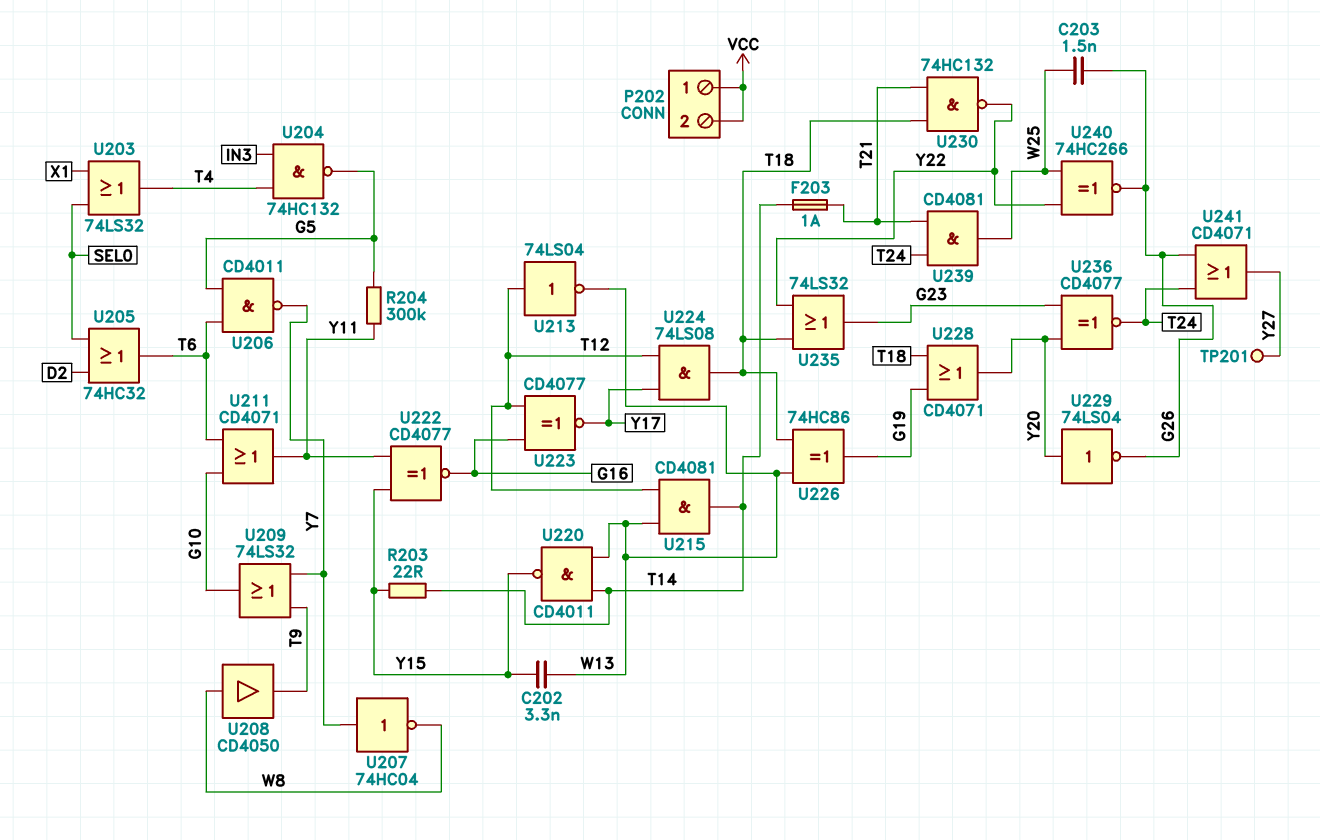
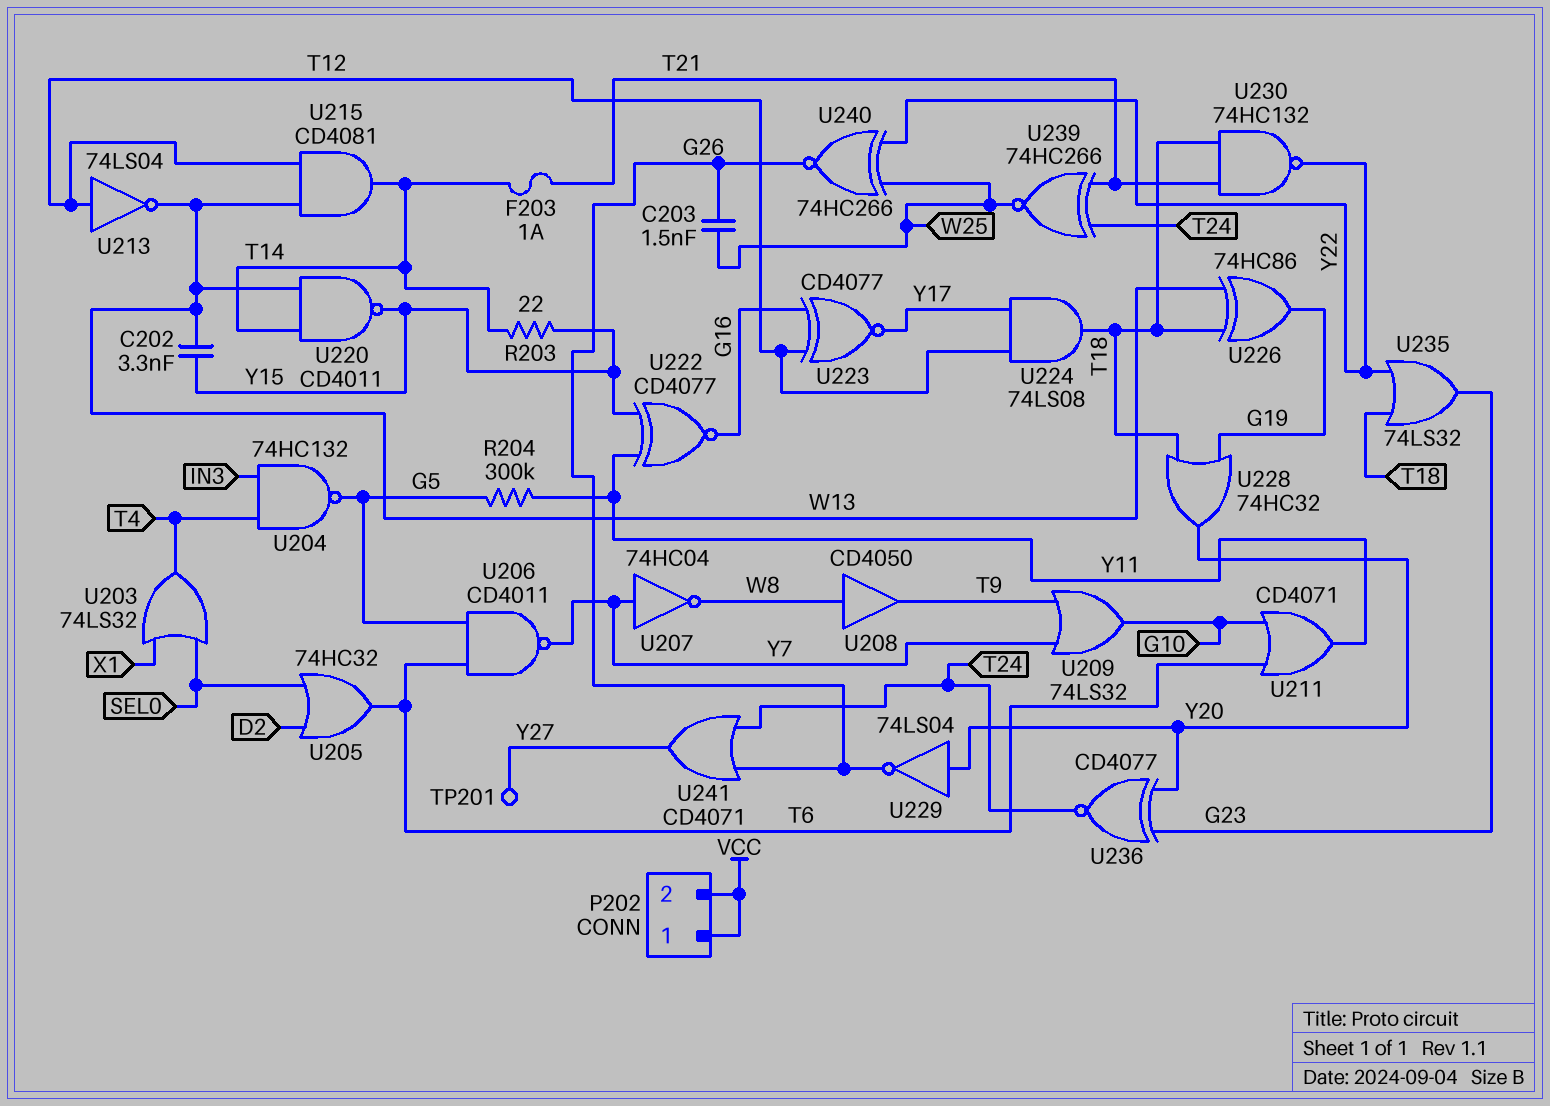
U228: OR CD4071 (in G19, in T18, out Y20) -> OR 74HC32 (in G19, in T18, out Y20)
U239: AND CD4081 (in T21, in T24, out W25) -> XNOR 74HC266 (in T21, in T24, out W25)

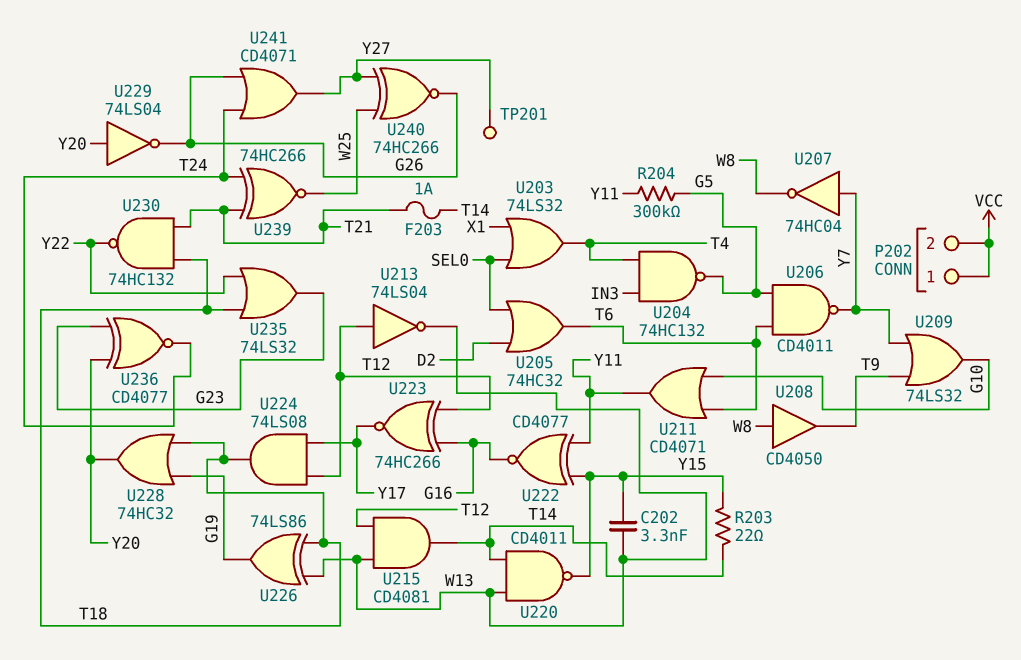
C203: 1.5nF (G26, W25) -> none
U223: XNOR CD4077 (in G16, in T12, out Y17) -> XNOR 74HC266 (in G16, in T12, out Y17)
U226: XOR 74HC86 (in T18, in W13, out G19) -> XOR 74LS86 (in T18, in W13, out G19)
U240: XNOR 74HC266 (in W25, in Y22, out G26) -> XNOR 74HC266 (in W25, in Y27, out G26)

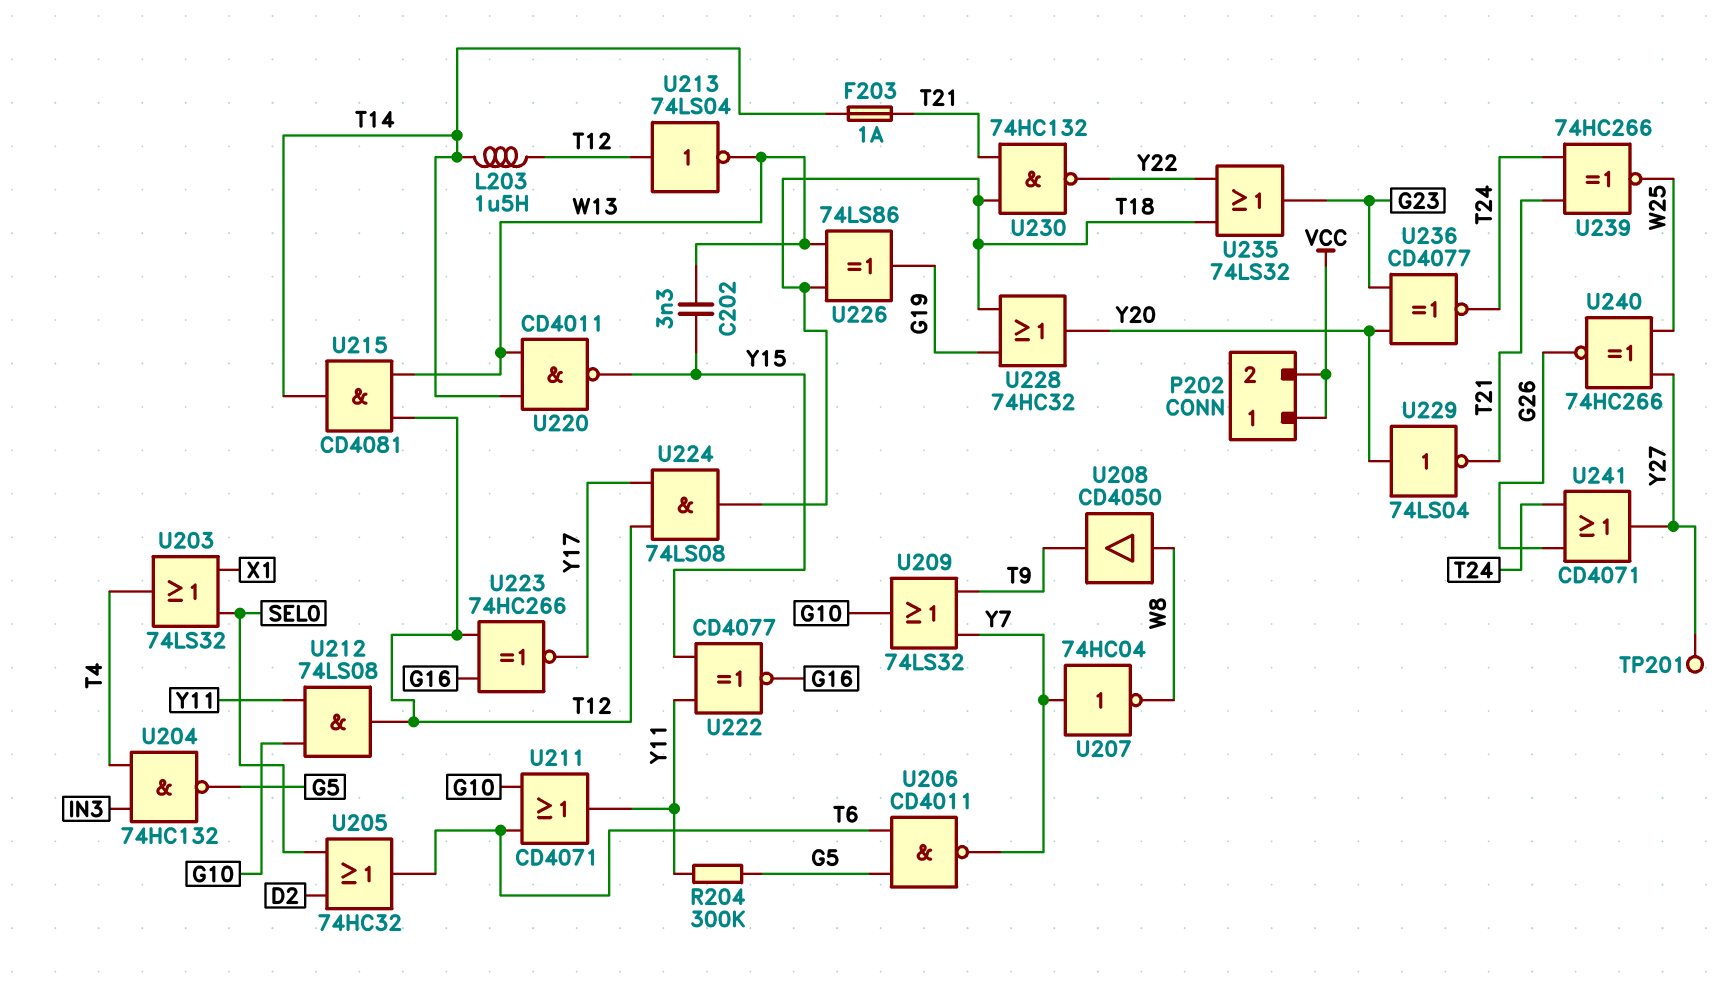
L203: none -> 1.5uH (T12, T14)
R203: 22 (T14, Y15) -> none
U212: none -> AND 74LS08 (in G10, in Y11, out T12)
U229: NOT 74LS04 (in Y20, out G26) -> NOT 74LS04 (in Y20, out T21)

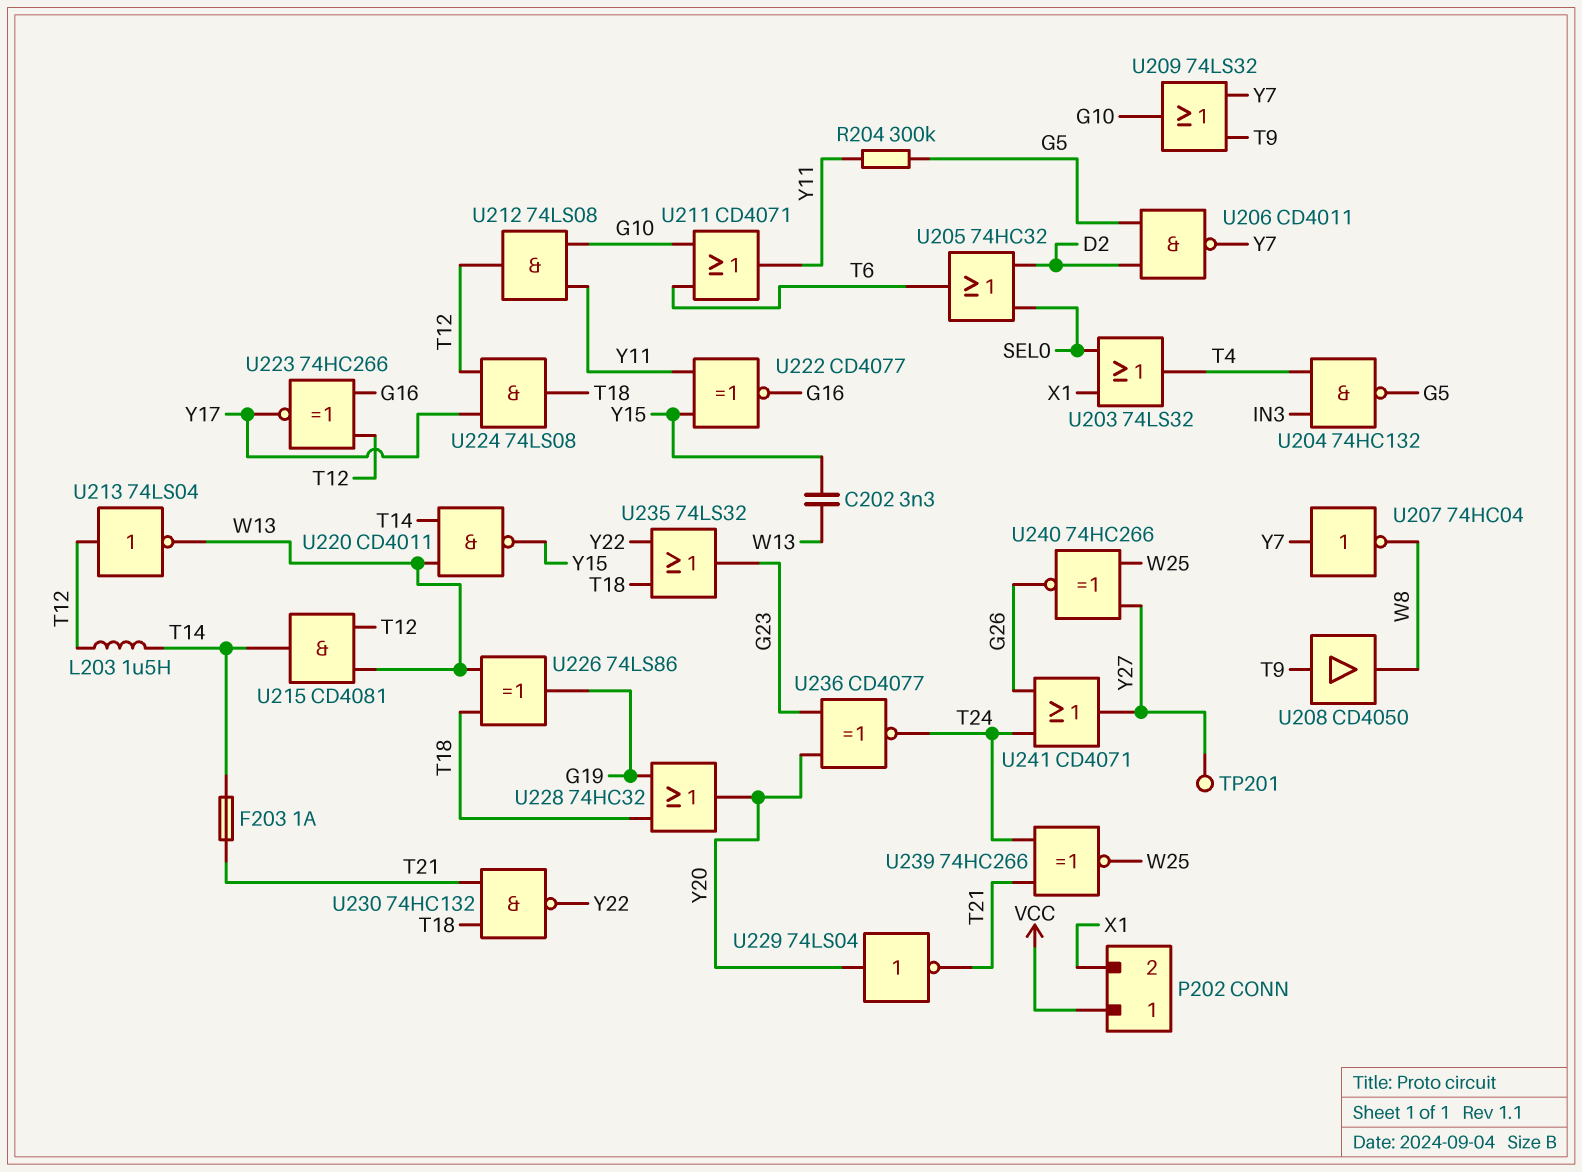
P202 pin 2: VCC -> X1
U206: NAND CD4011 (in G5, in T6, out Y7) -> NAND CD4011 (in D2, in G5, out Y7)
U208: buffer CD4050 (in W8, out T9) -> buffer CD4050 (in T9, out W8)

